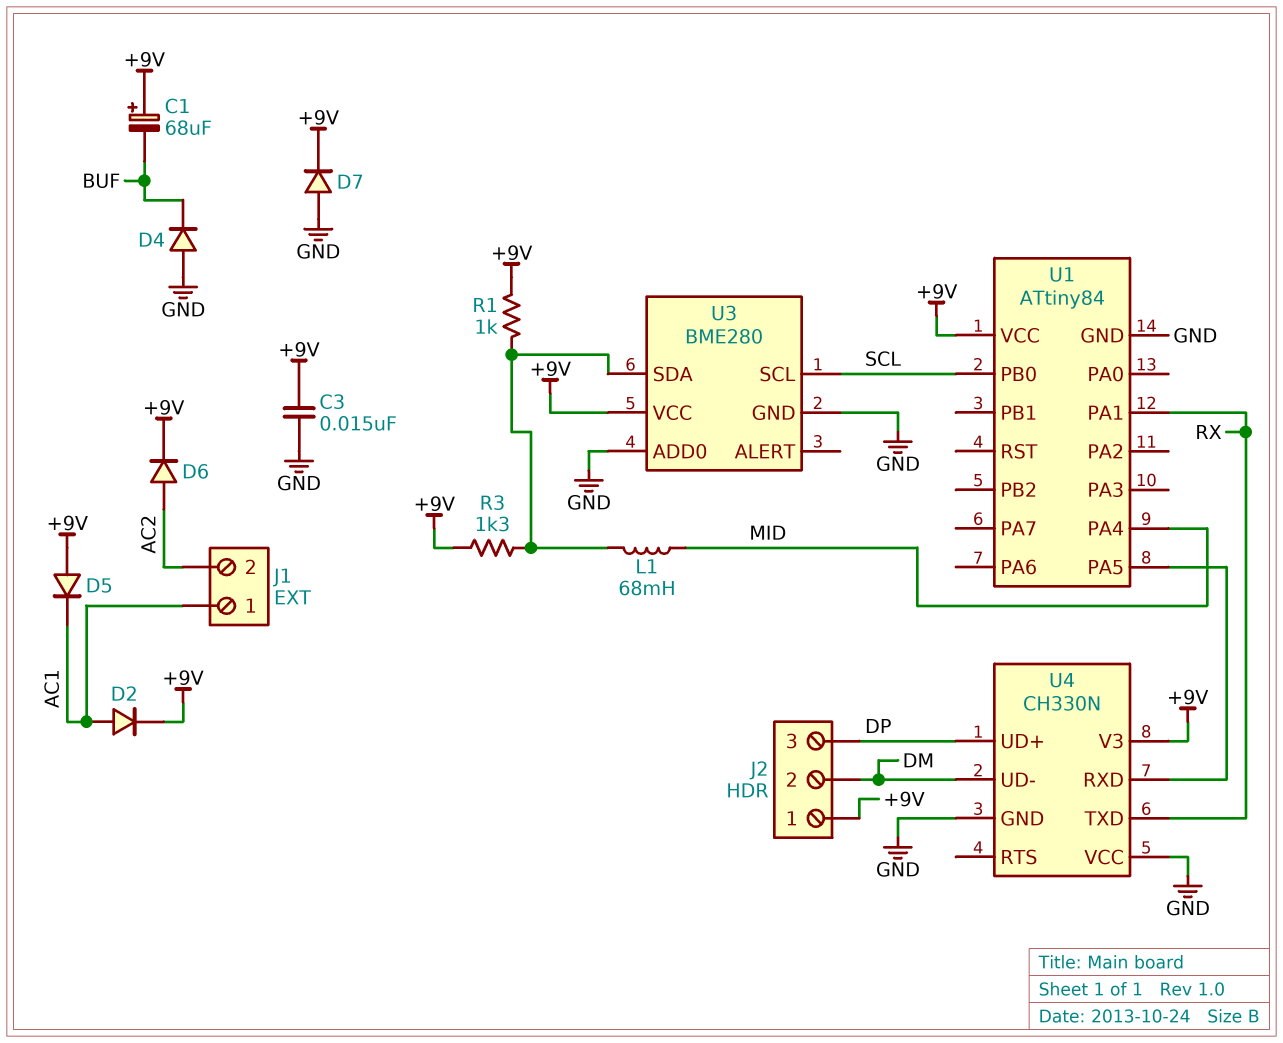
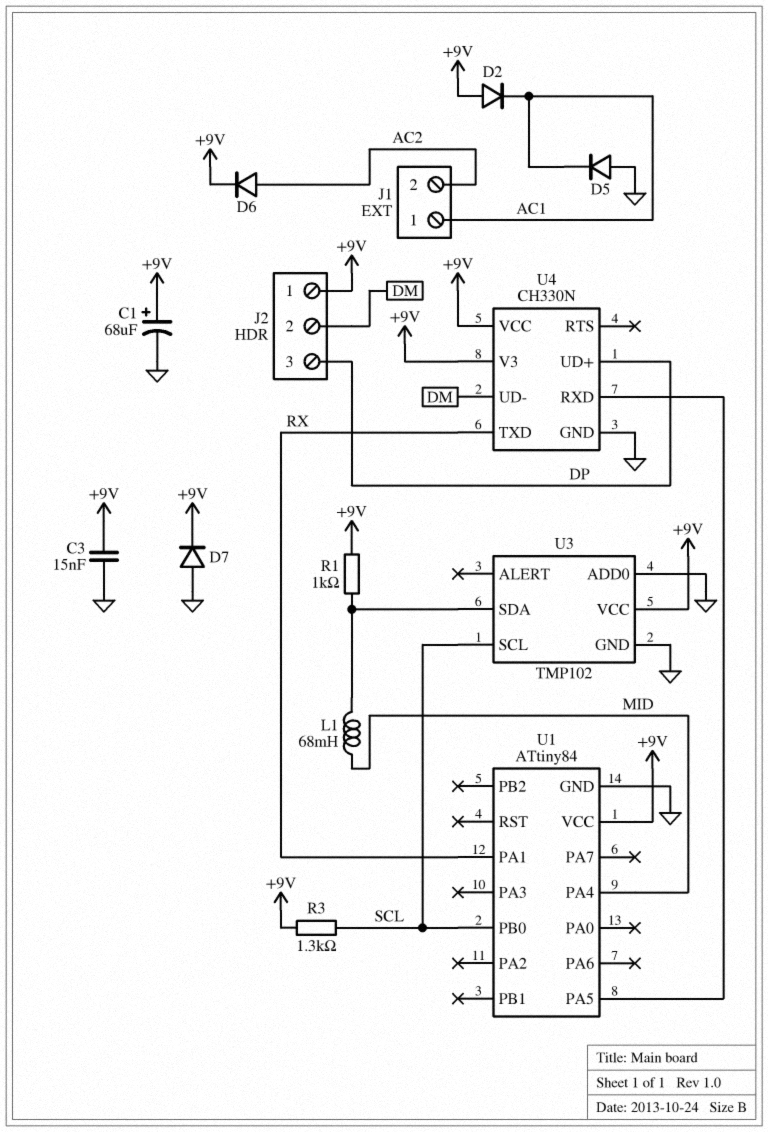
C1: 68uF (plus +9V, minus BUF) -> 68uF (plus +9V, minus GND)
D2: diode (A AC1, K +9V) -> diode (A +9V, K AC1)
D4: diode (A GND, K BUF) -> none
D5: diode (A +9V, K AC1) -> diode (A GND, K AC1)
R3: 1.3k (+9V, U3/SDA) -> 1.3k (+9V, SCL)
U3: BME280 -> TMP102
U4 pin VCC: GND -> +9V

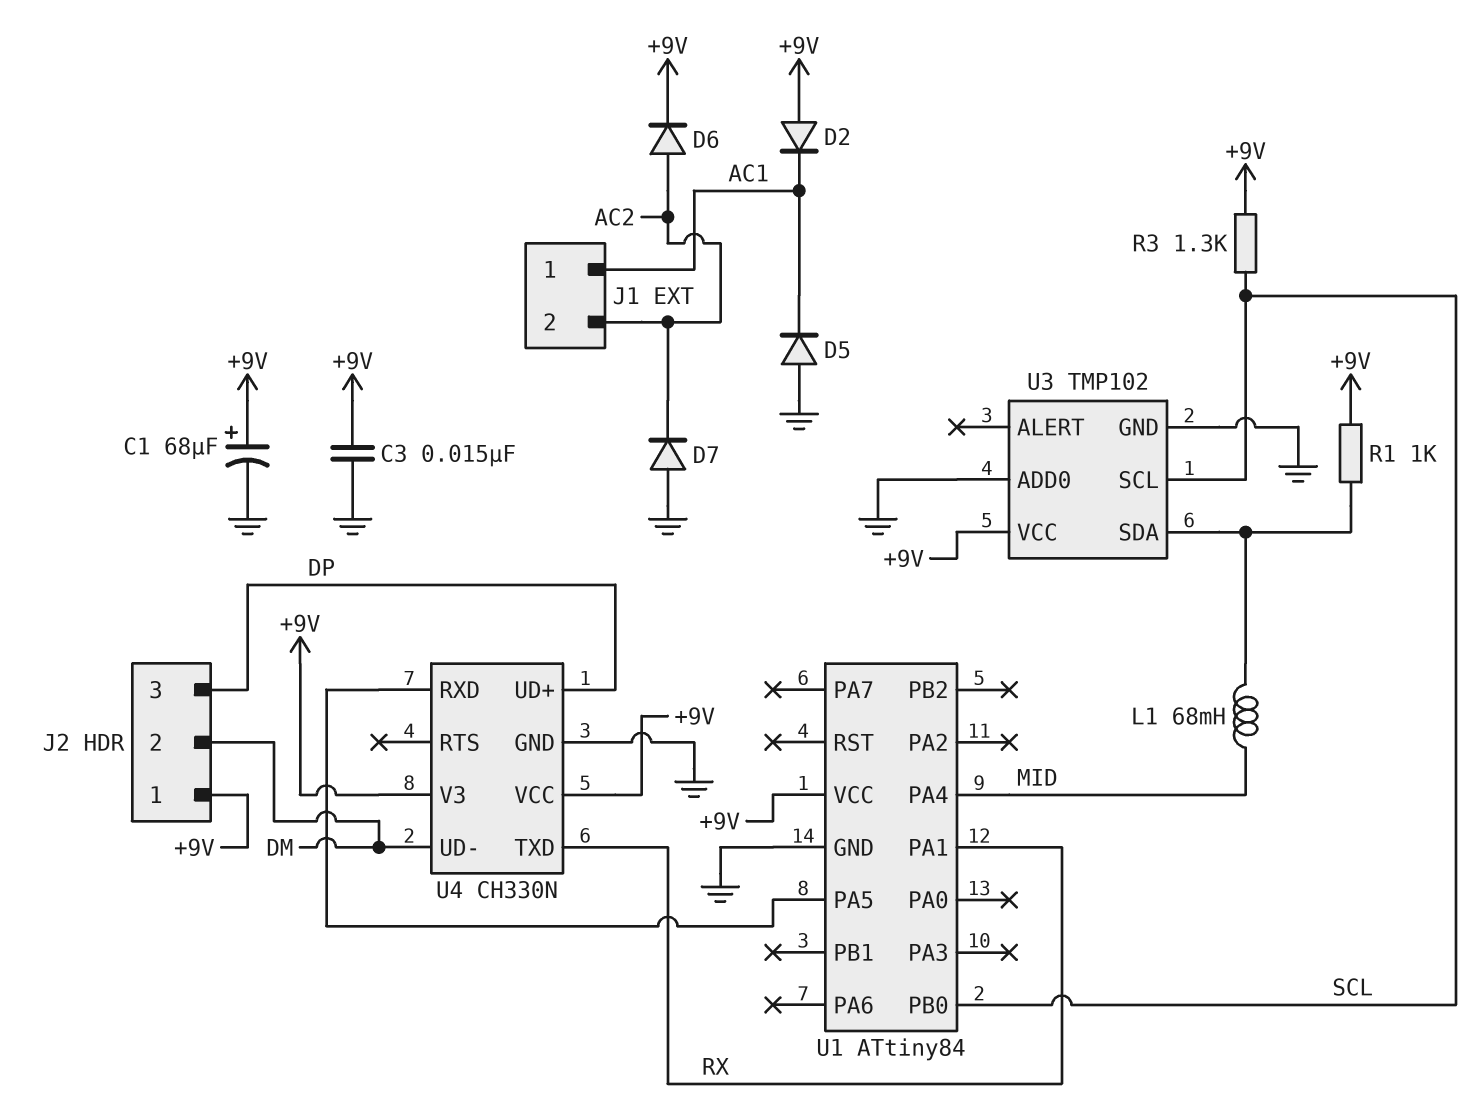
D7: diode (A GND, K +9V) -> diode (A GND, K AC2)

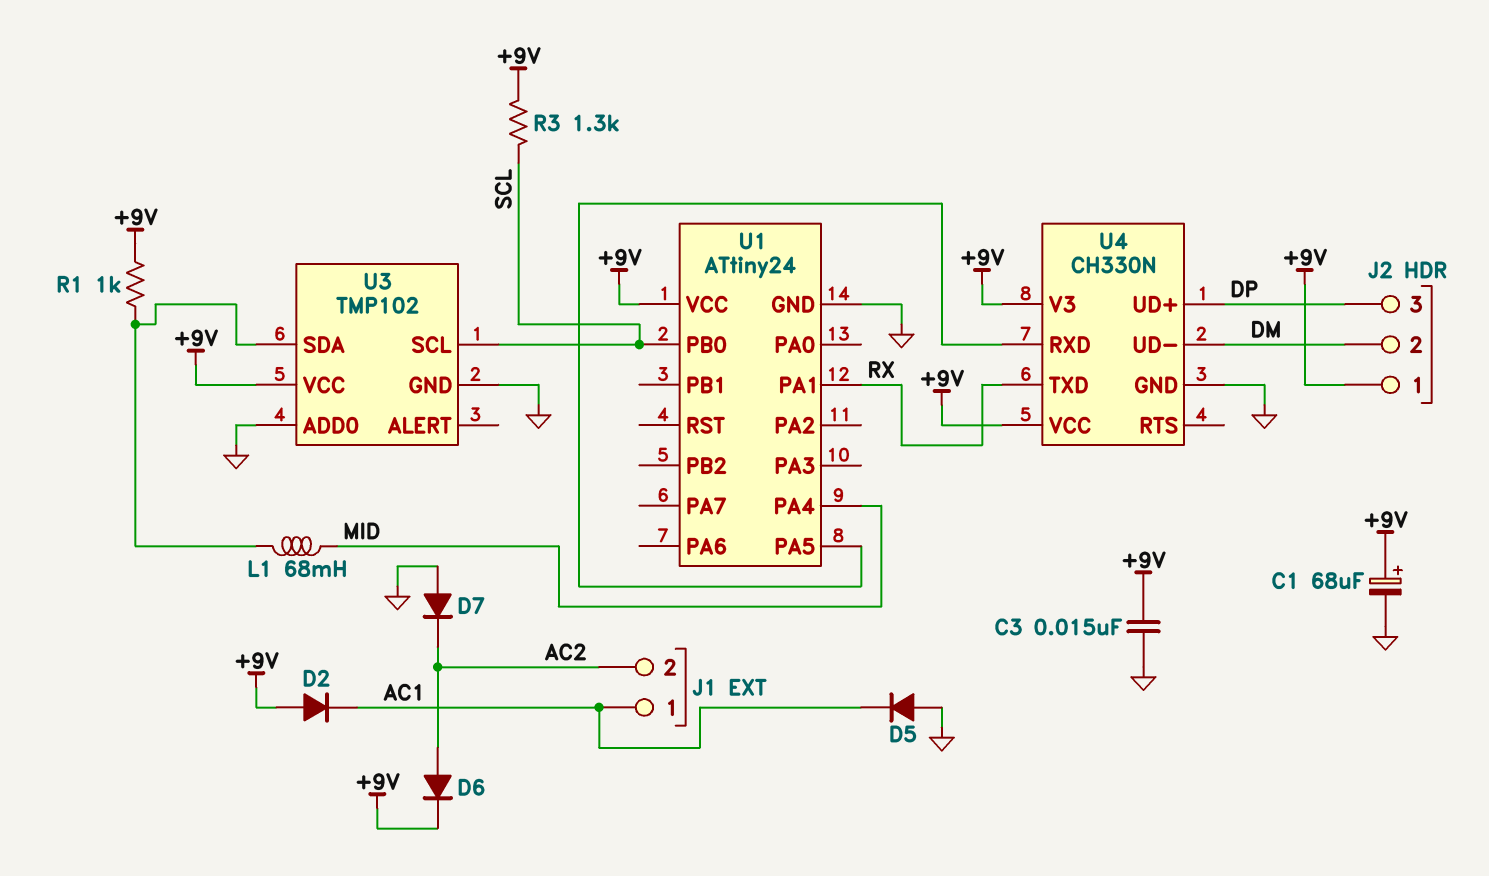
U1: ATtiny84 -> ATtiny24

